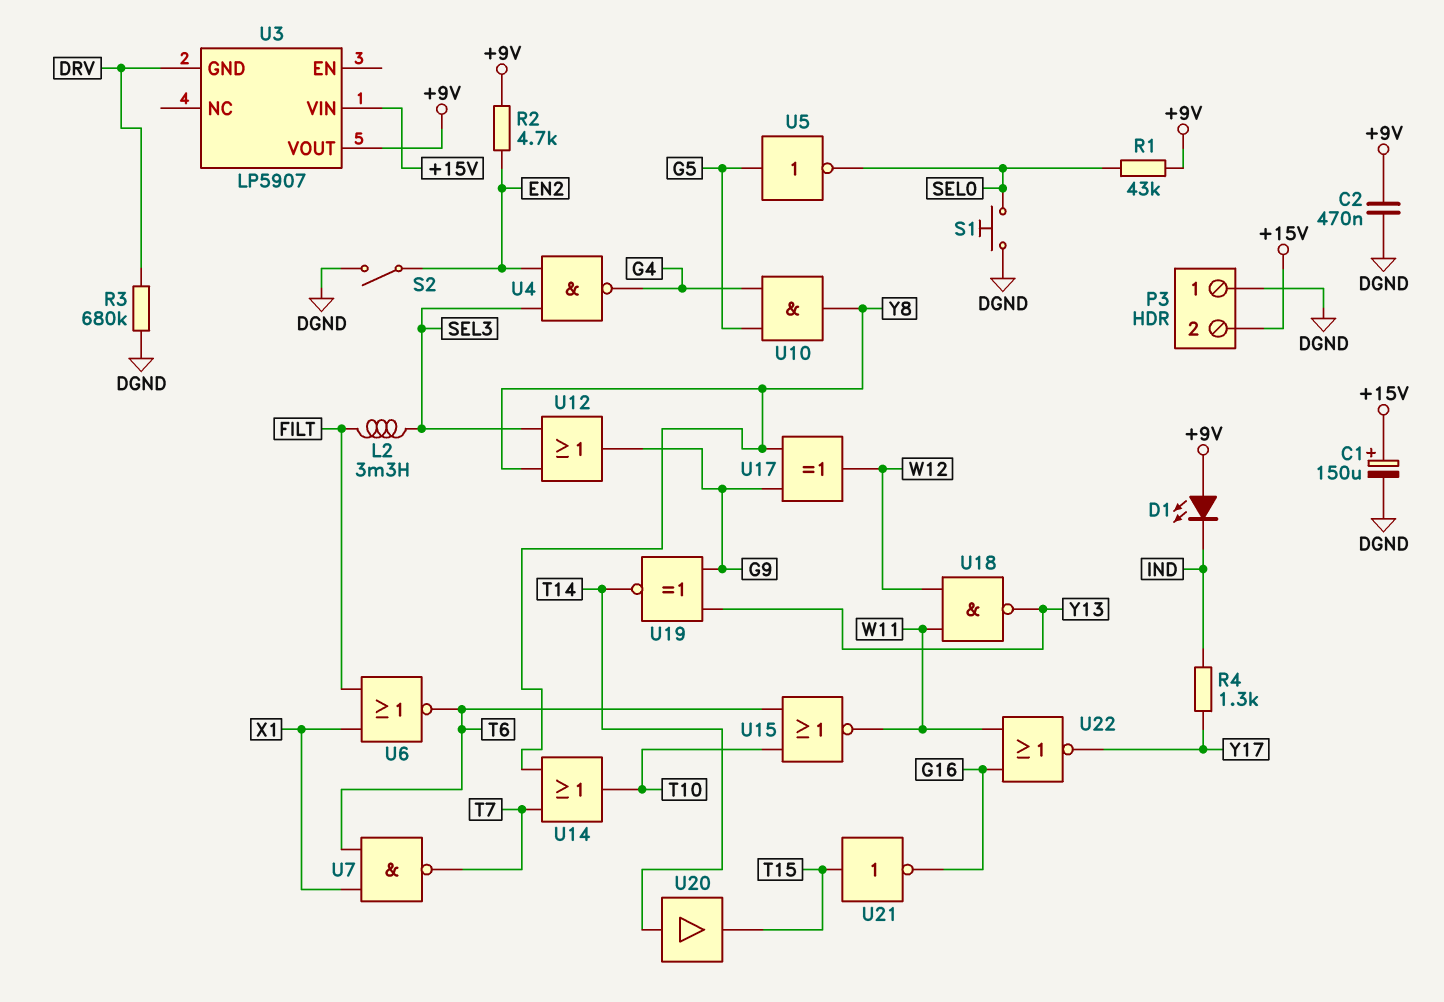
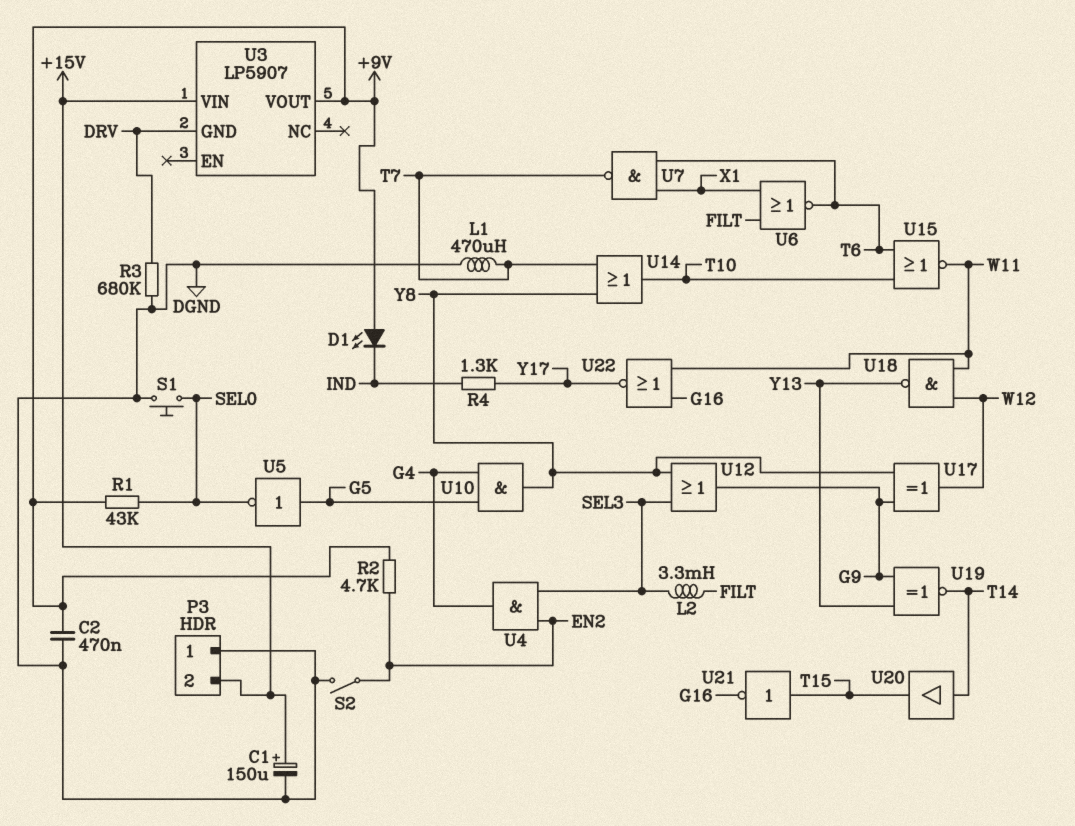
L1: none -> 470uH (DGND, T7)
U4: NAND (in EN2, in SEL3, out G4) -> AND (in EN2, in SEL3, out G4)

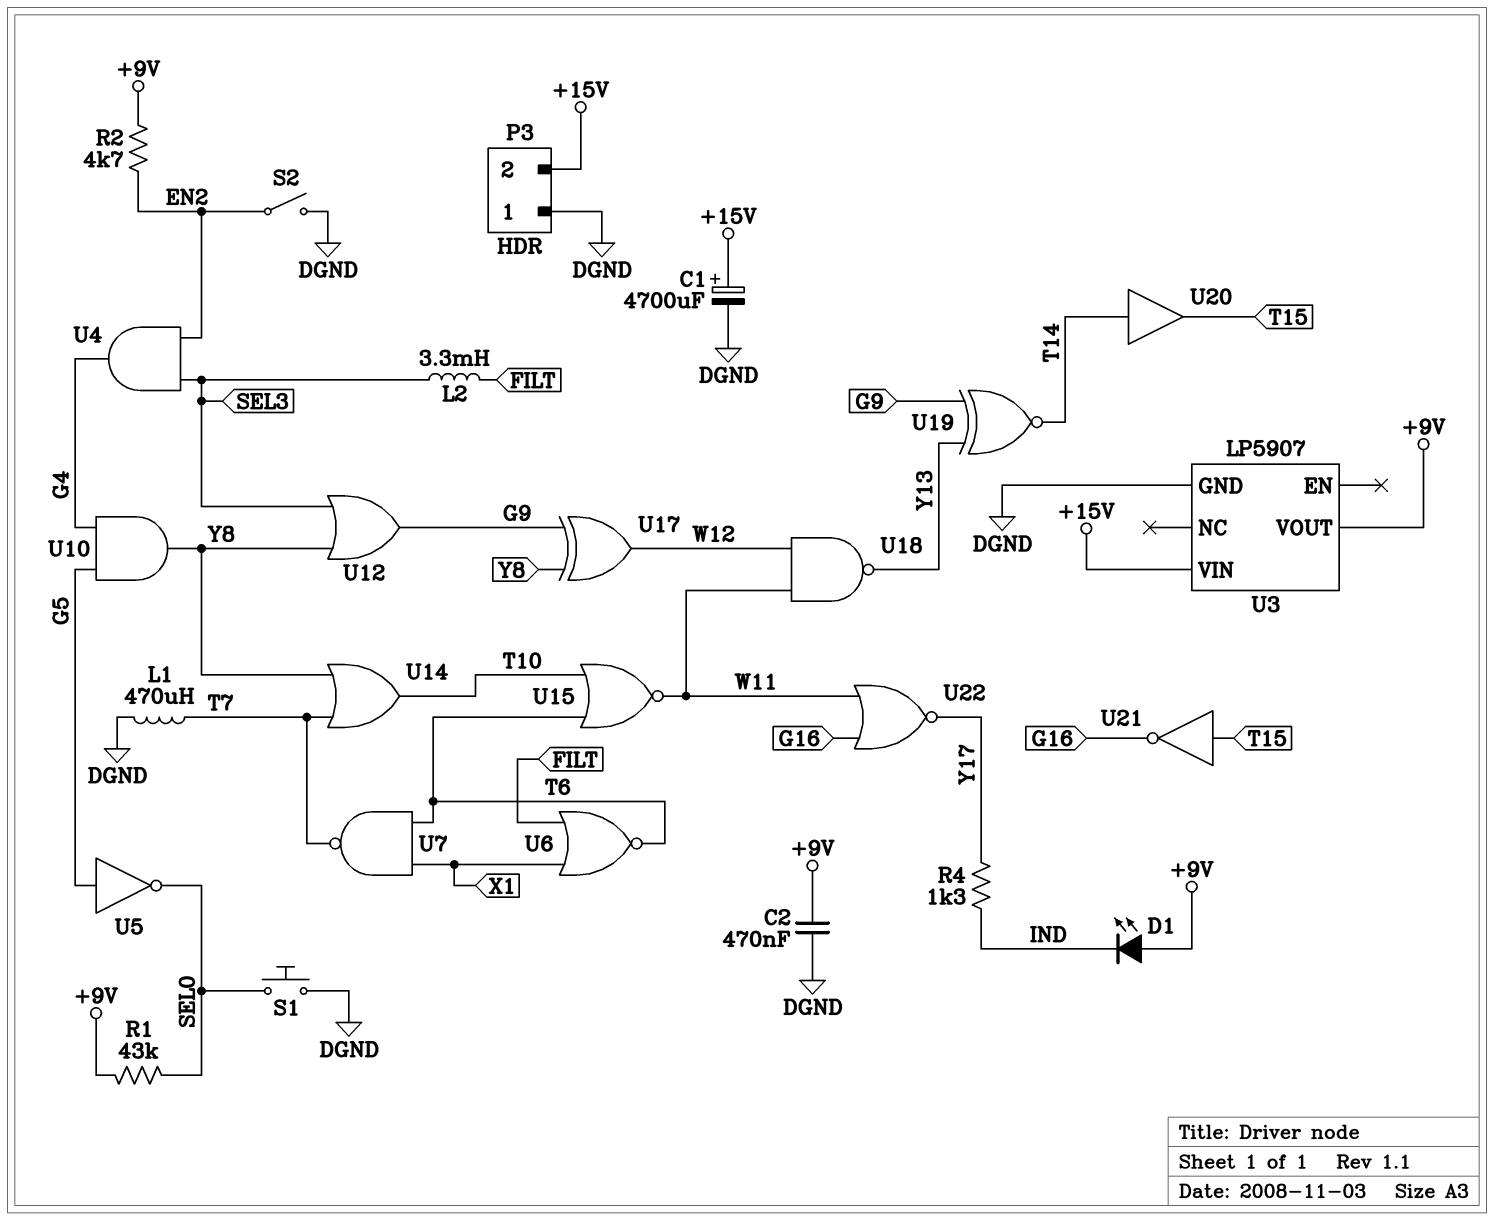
C1: 150uF (plus +15V, minus DGND) -> 4700uF (plus +15V, minus DGND)
R3: 680k (DGND, DRV) -> none
U3 pin GND: DRV -> DGND

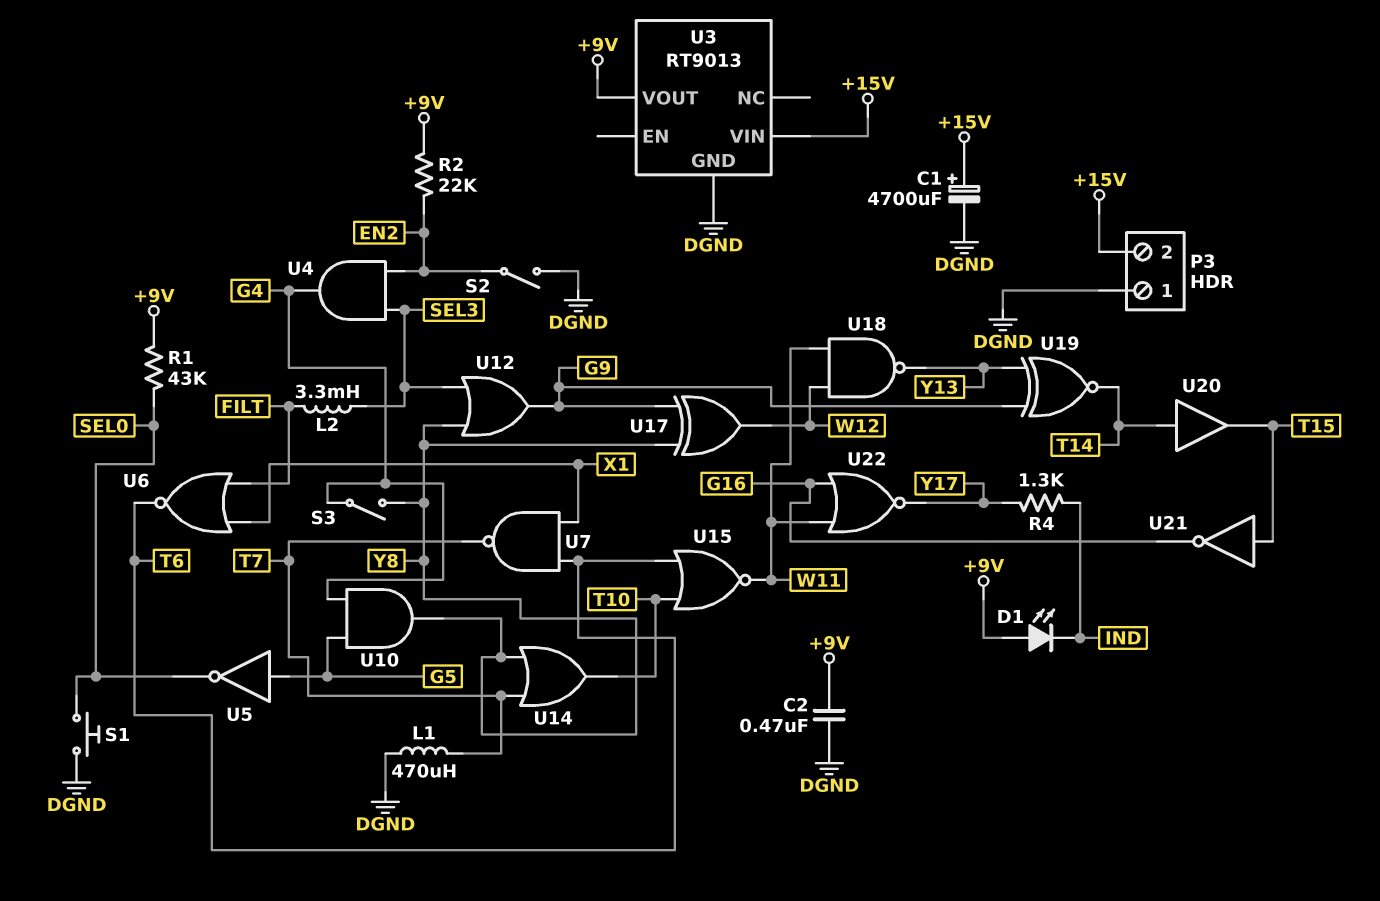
R2: 4.7k (+9V, EN2) -> 22k (+9V, EN2)
S3: none -> switch (G4, Y8)
U3: LP5907 -> RT9013

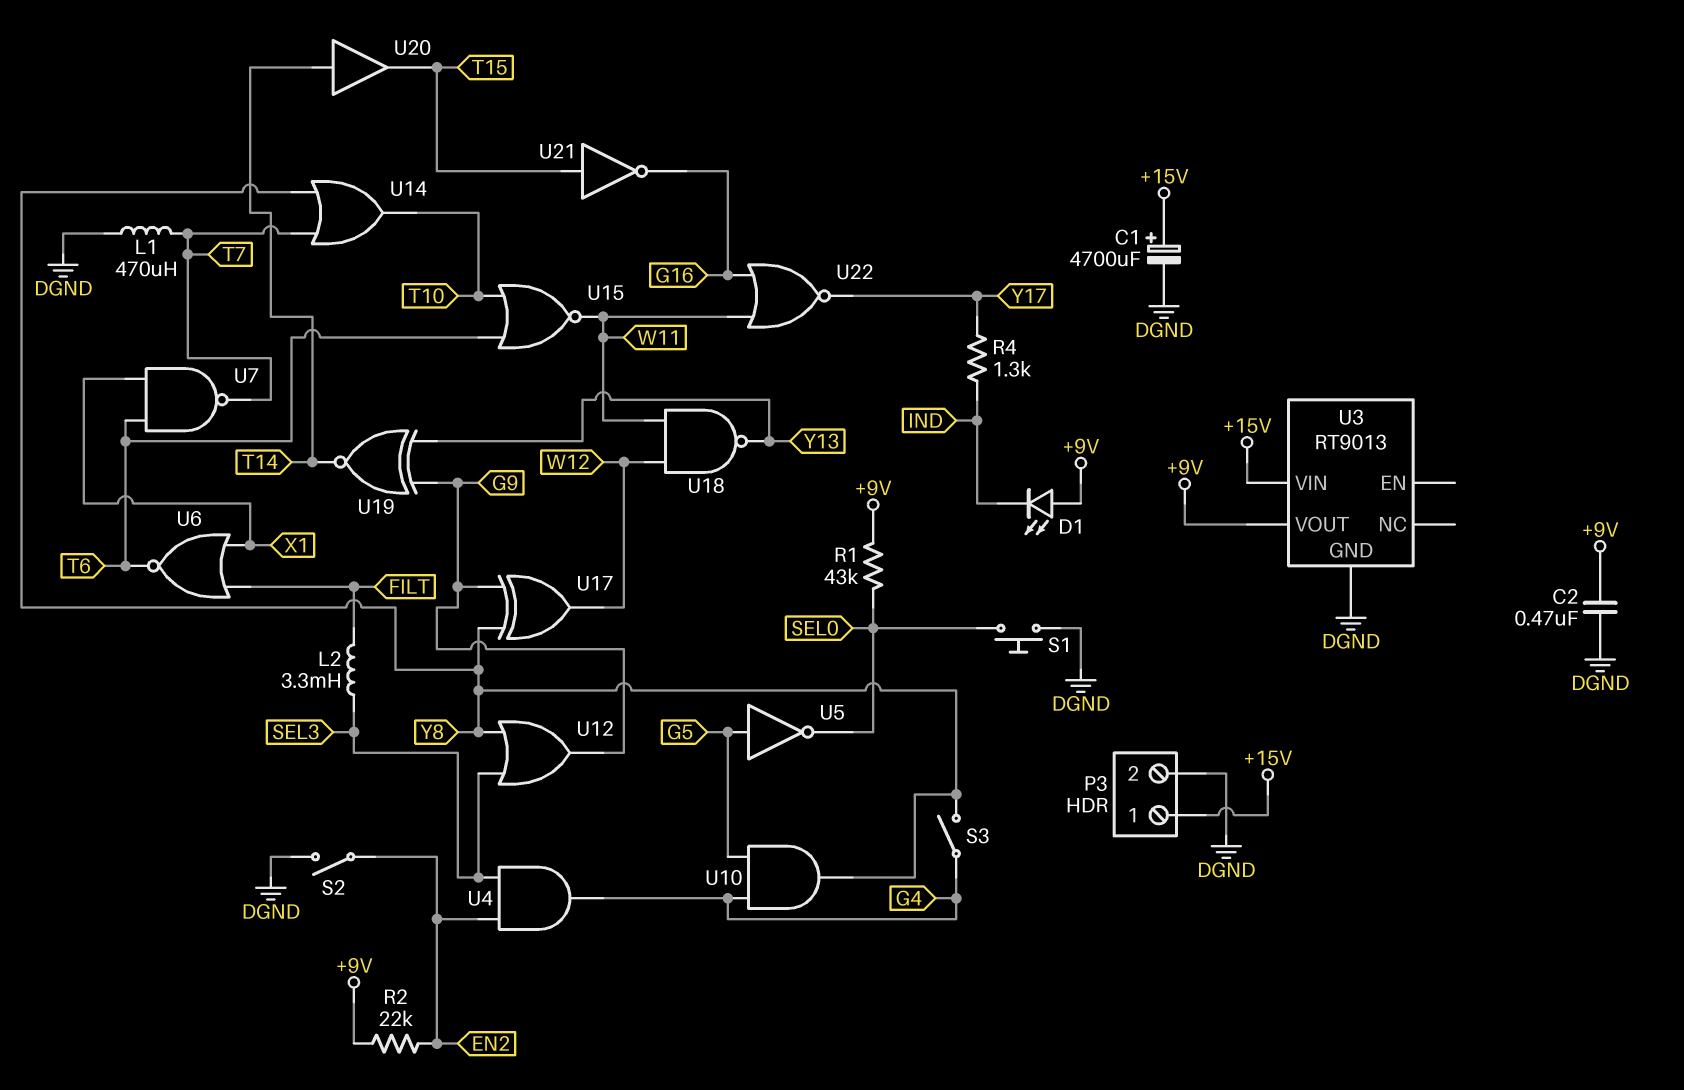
P3 pin 1: DGND -> +15V
P3 pin 2: +15V -> DGND

